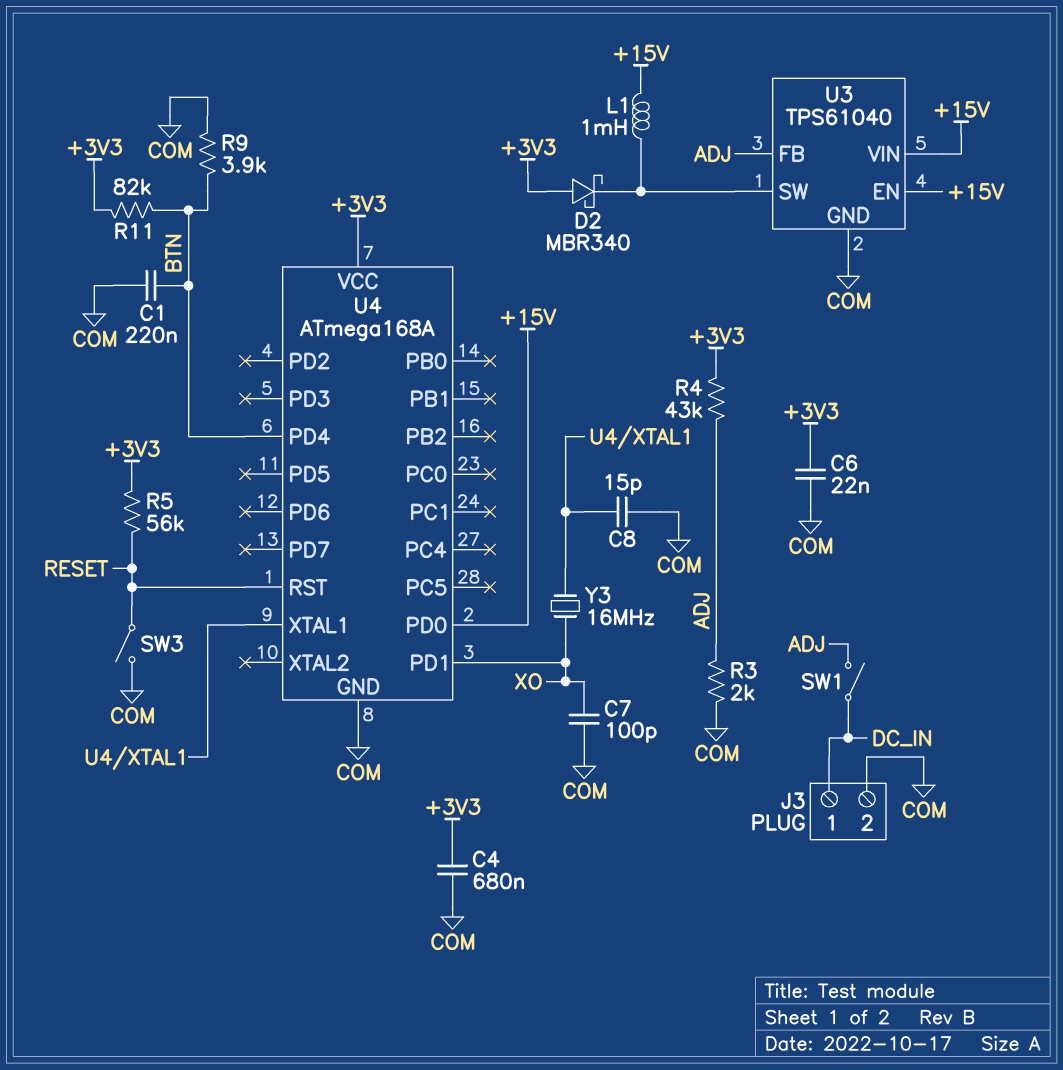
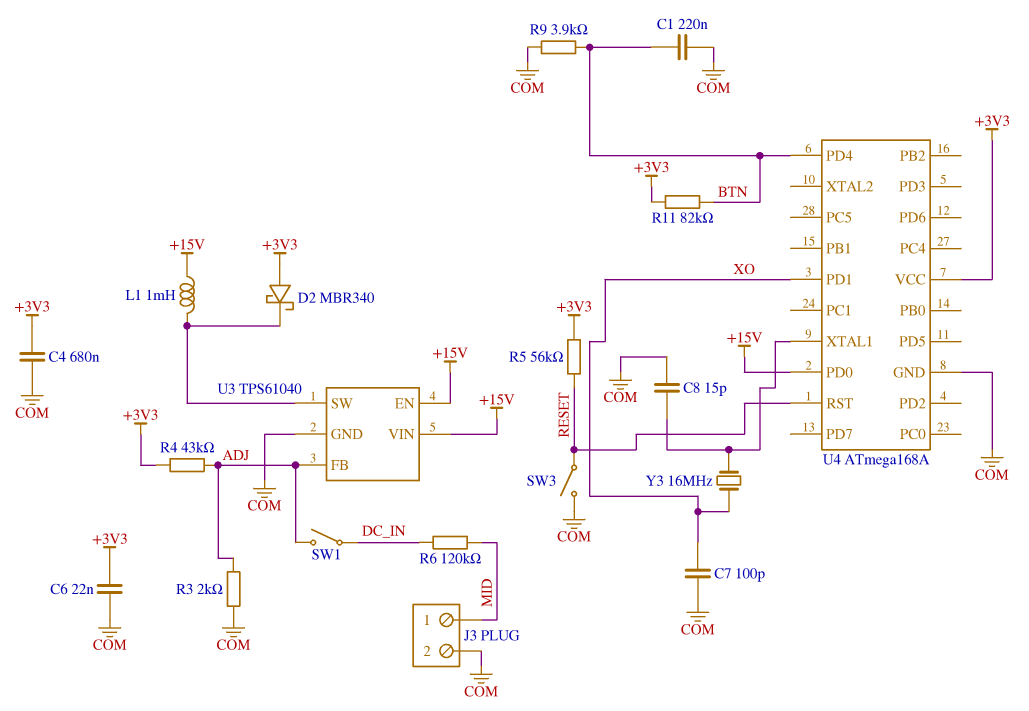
J3 pin 1: DC_IN -> MID
R6: none -> 120k (DC_IN, MID)

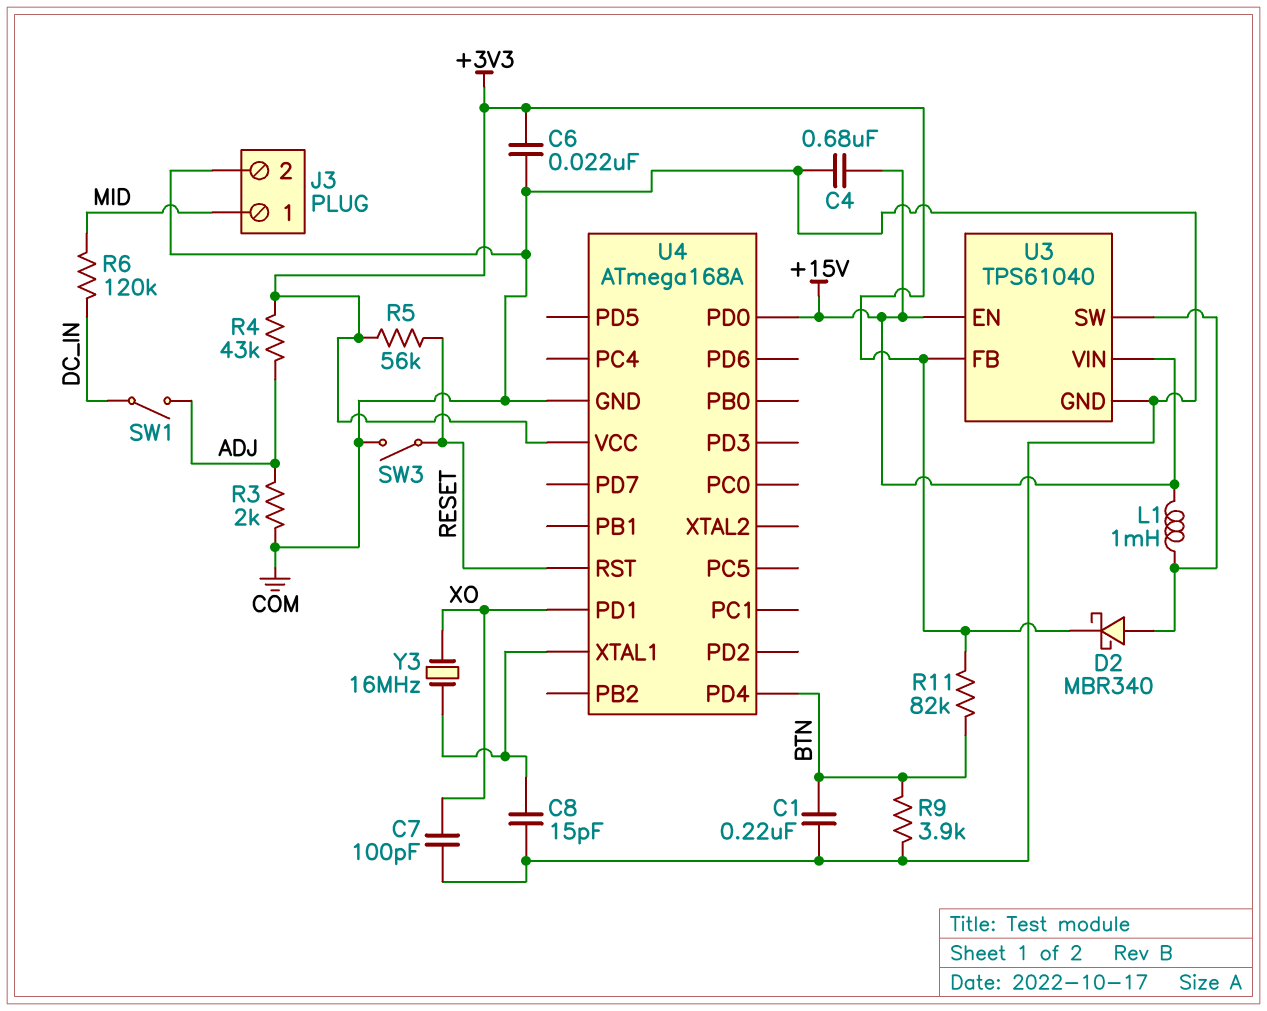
C4: 680nF (+3V3, COM) -> 680nF (+15V, COM)
D2: schottky MBR340 (A +3V3, K U3/SW) -> schottky MBR340 (A U3/SW, K +3V3)
U3 pin FB: ADJ -> +3V3

